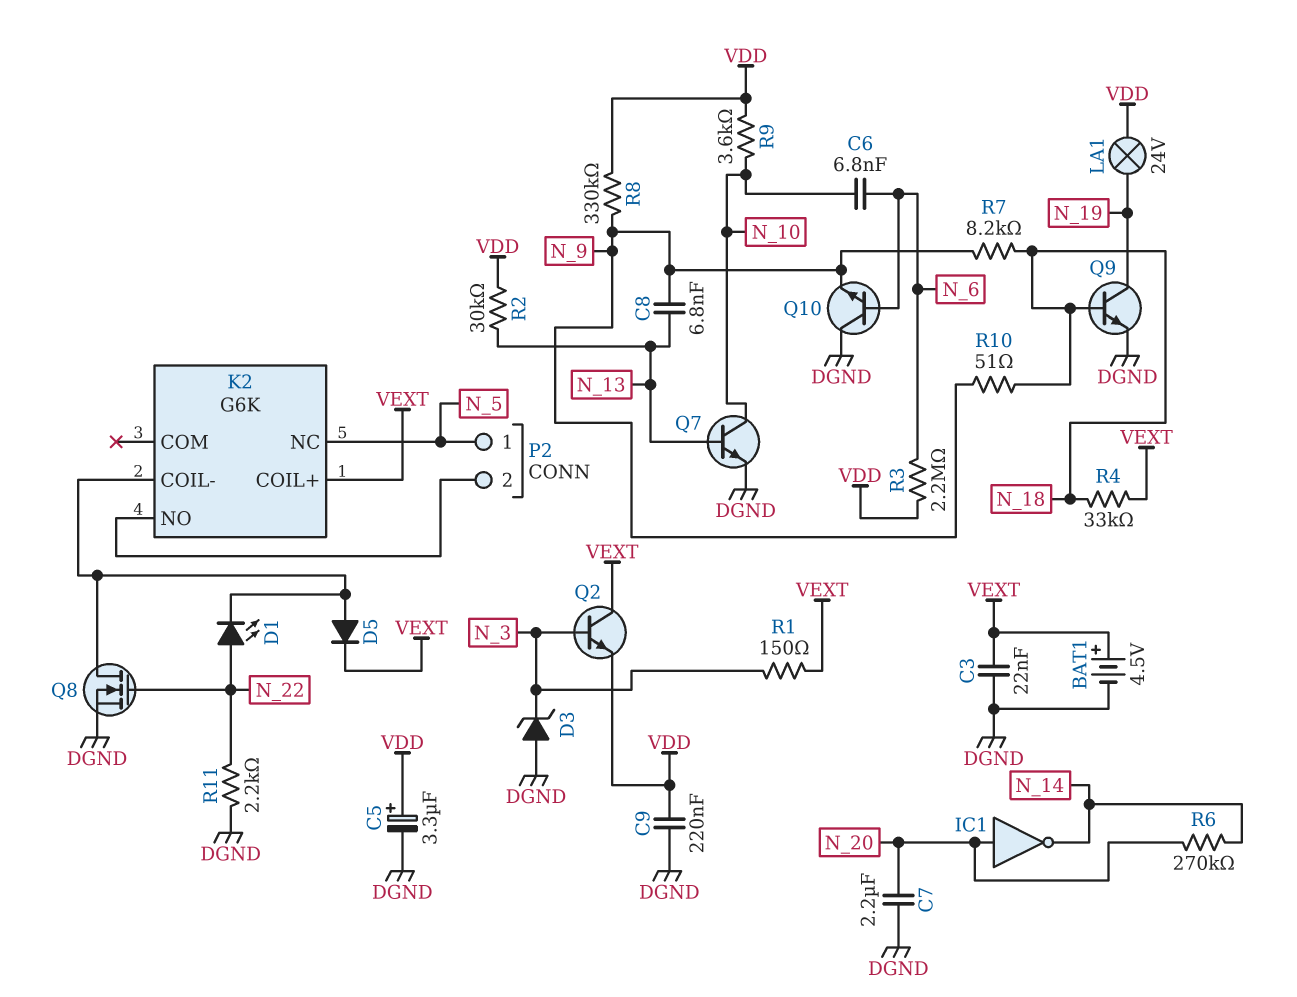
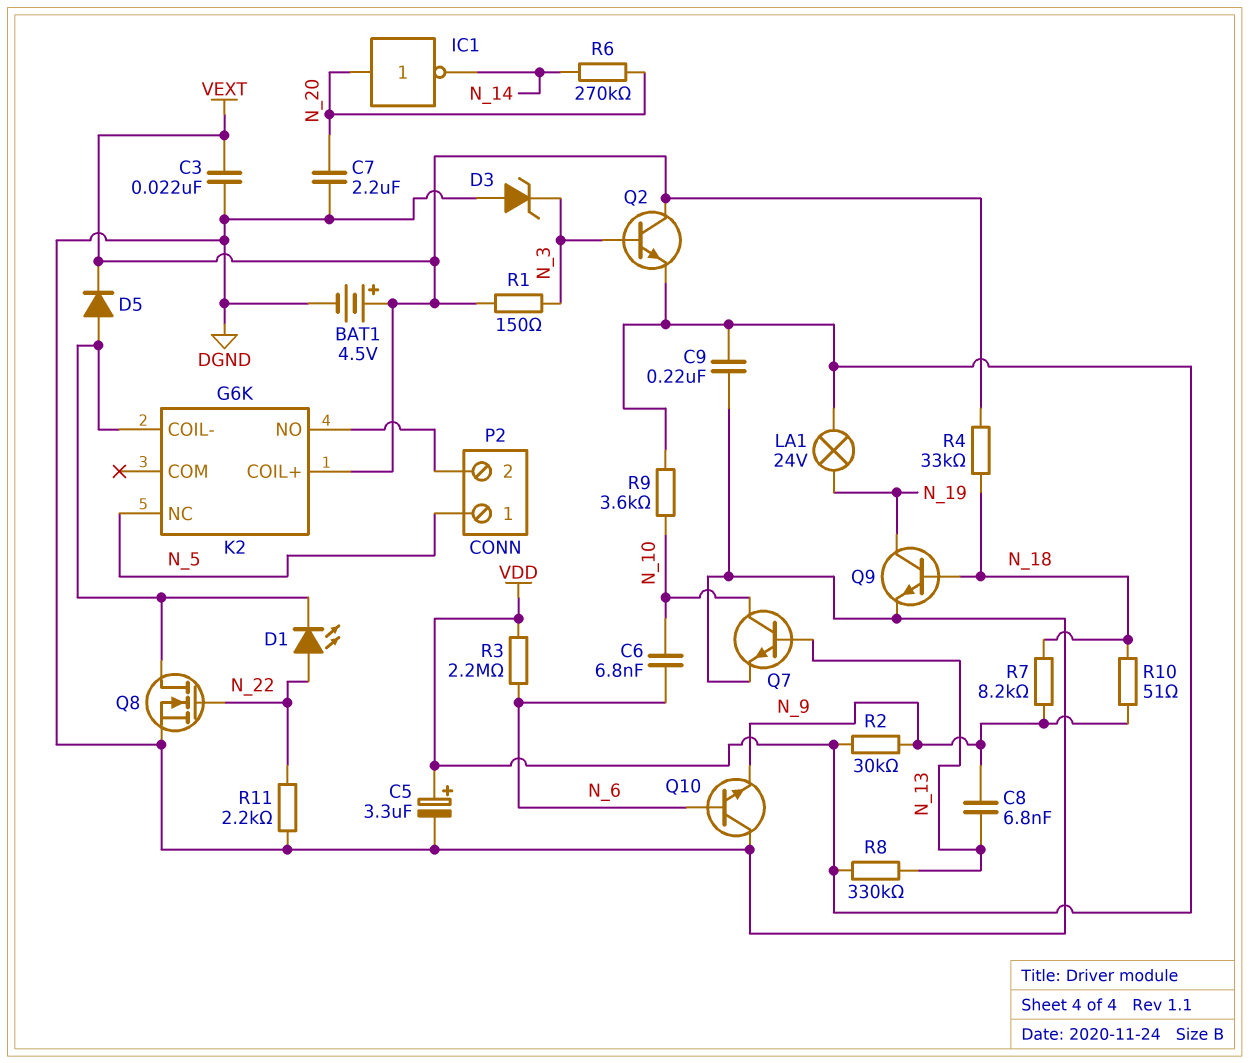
R2: 30k (N_13, VDD) -> 30k (N_9, VDD)
R8: 330k (N_9, VDD) -> 330k (N_13, VDD)

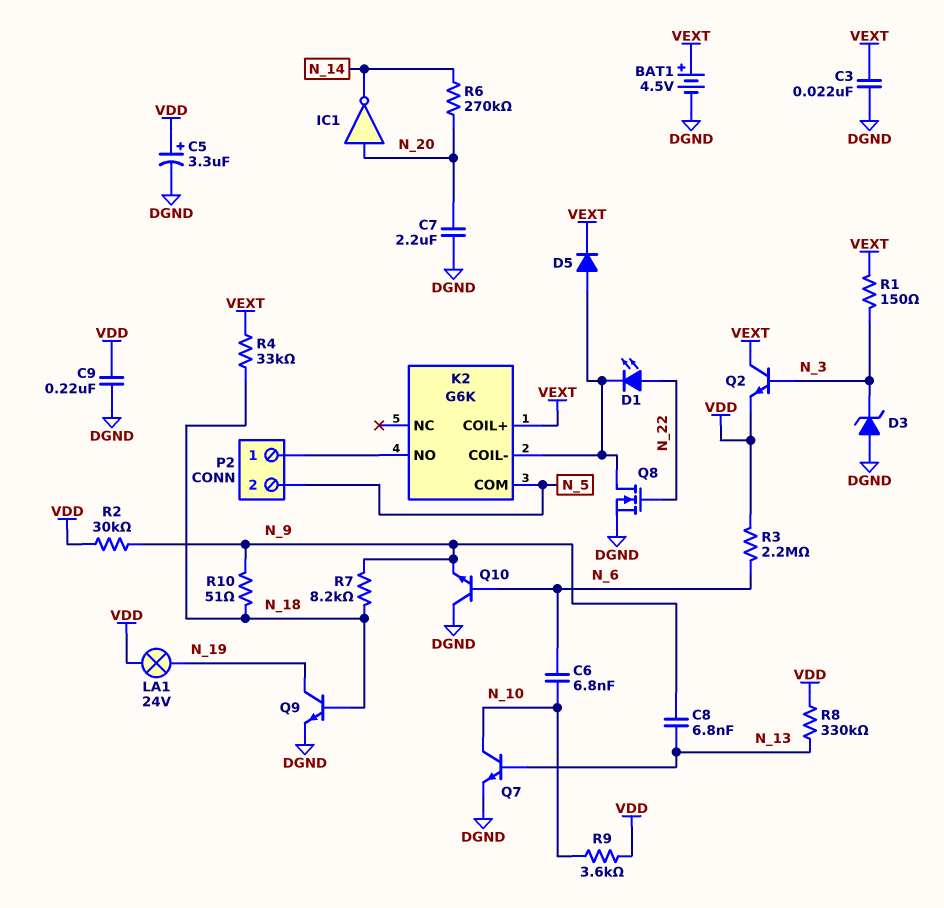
K2 pin COM: none -> N_5
K2 pin NC: N_5 -> none
P2 pin 1: N_5 -> K2/NO
P2 pin 2: K2/NO -> N_5
R11: 2.2k (DGND, N_22) -> none

